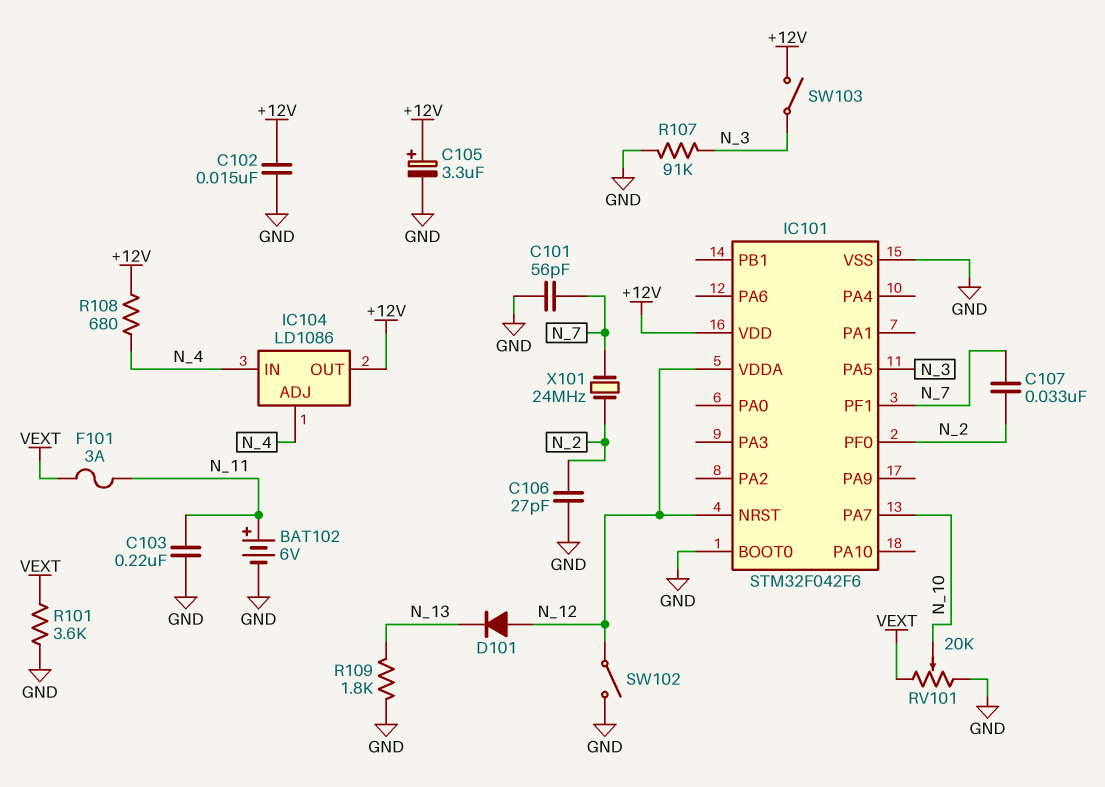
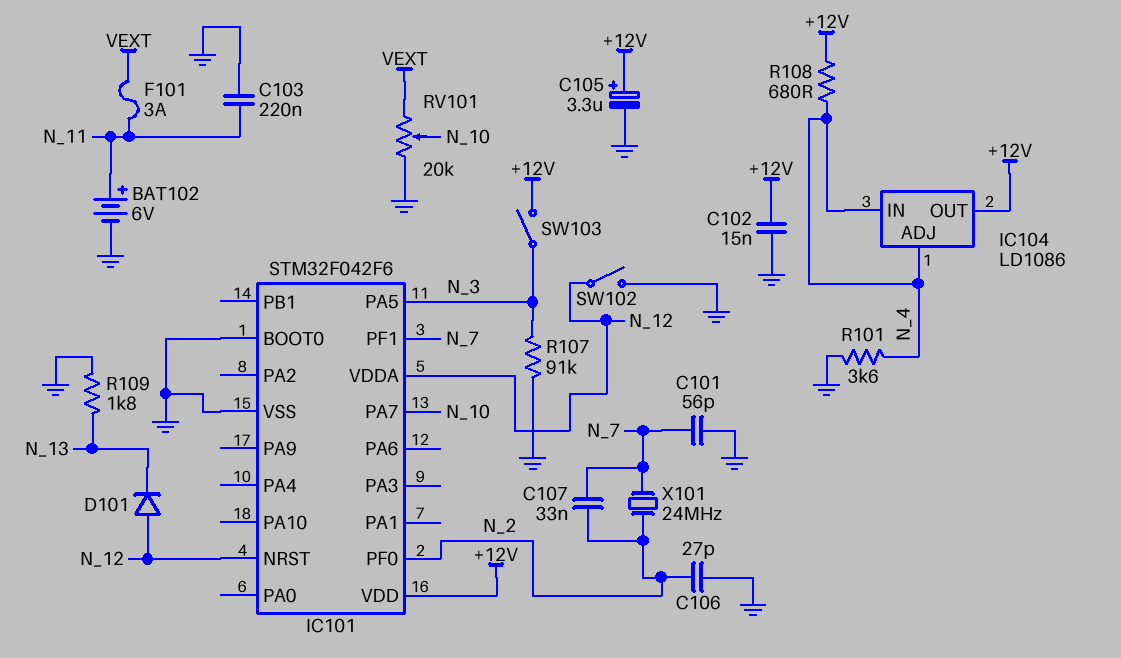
R101: 3.6k (GND, VEXT) -> 3.6k (GND, N_4)

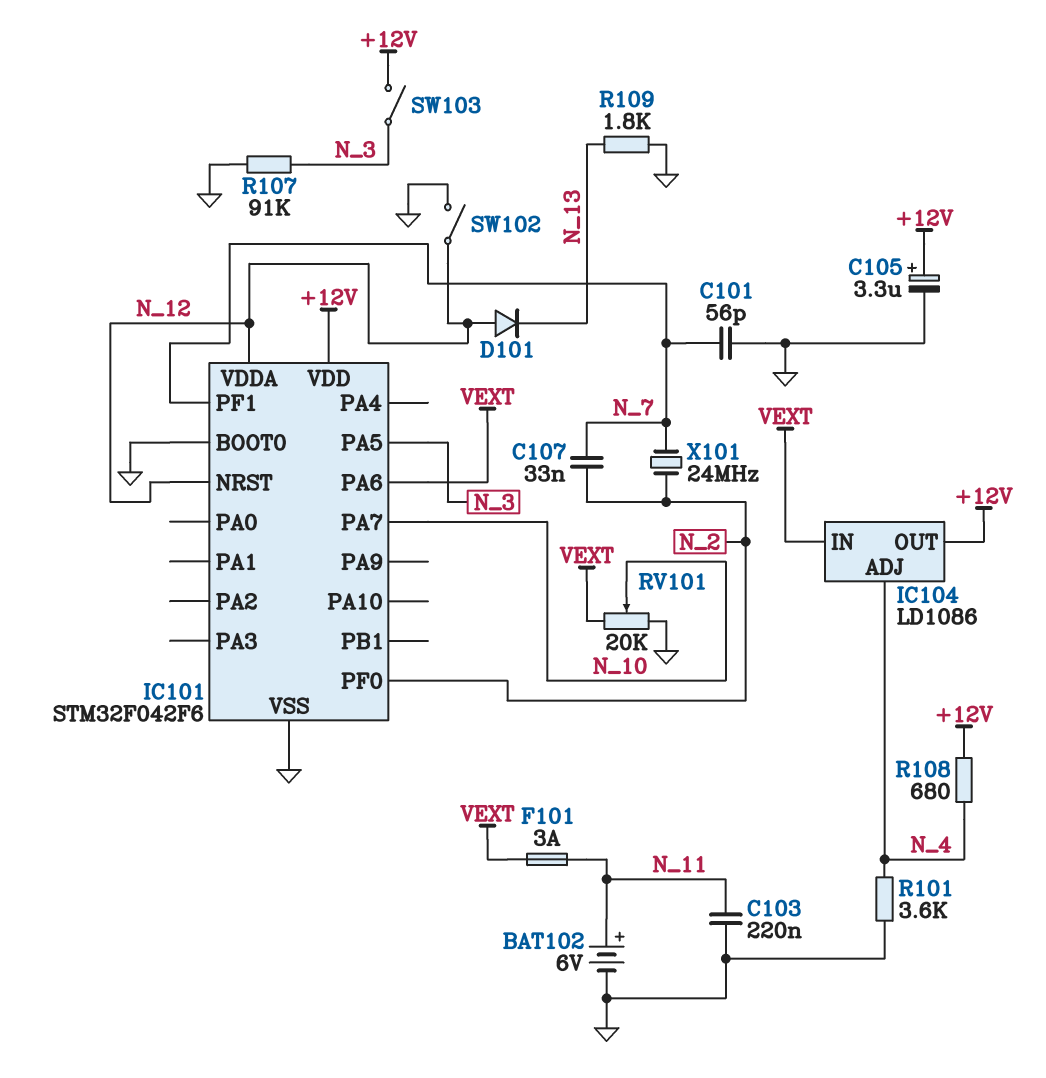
C102: 15nF (+12V, GND) -> none
C106: 27pF (GND, N_2) -> none
IC101 pin PA6: none -> VEXT
IC104 pin IN: N_4 -> VEXT

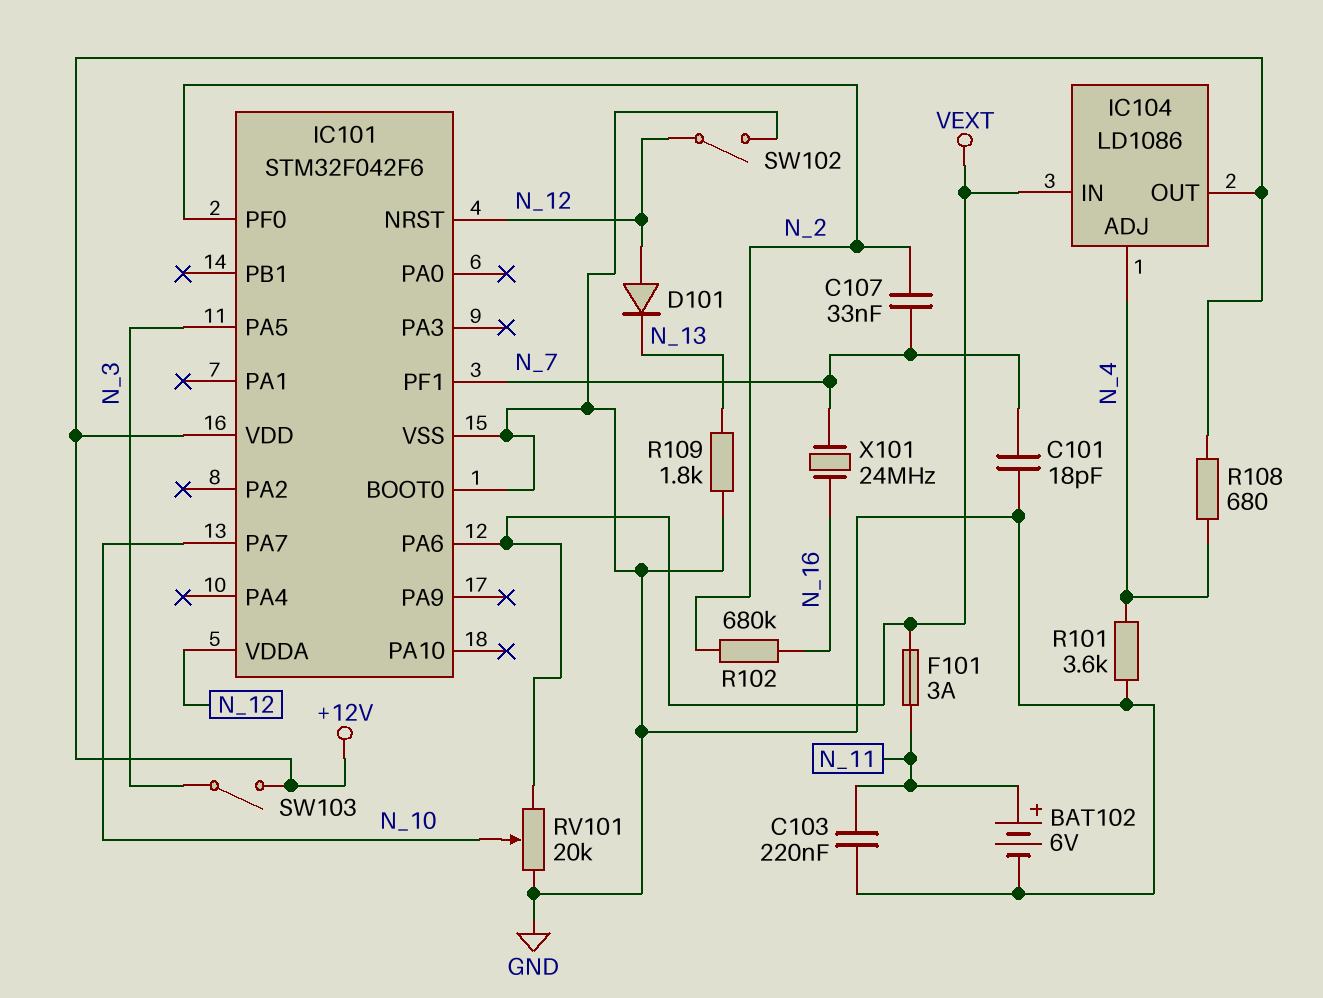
C101: 56pF (GND, N_7) -> 18pF (GND, N_7)
C105: 3.3uF (plus +12V, minus GND) -> none
R102: none -> 680k (N_2, N_16)
R107: 91k (GND, N_3) -> none
X101: 24MHz (N_2, N_7) -> 24MHz (N_7, N_16)

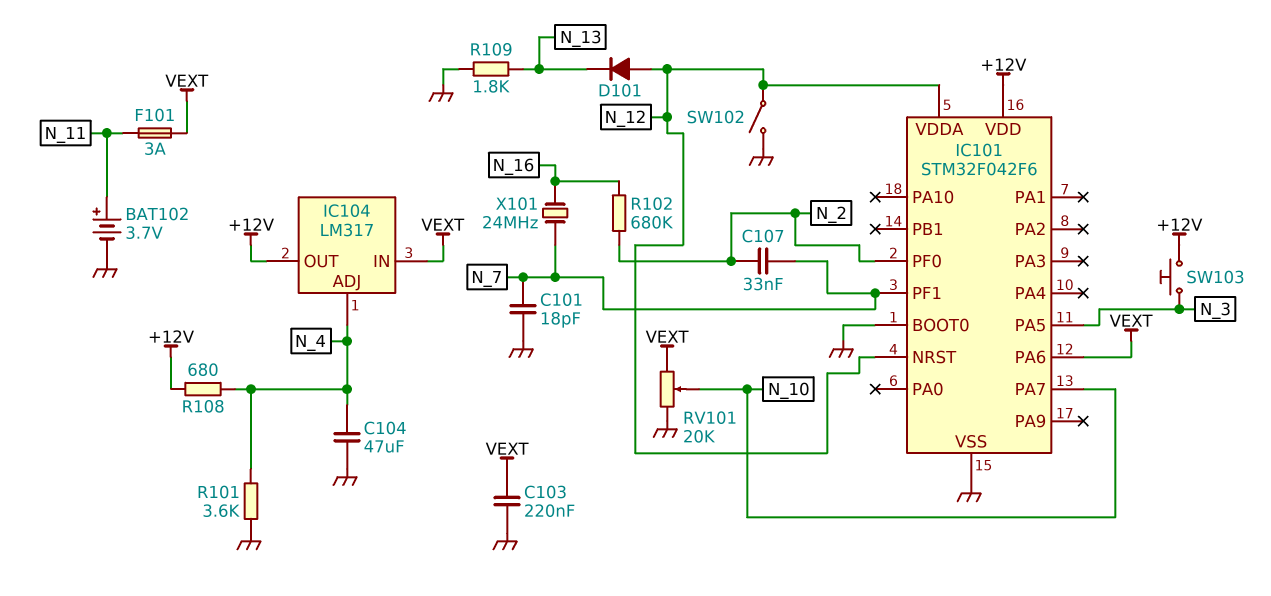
BAT102: 6V (plus N_11, minus GND) -> 3.7V (plus N_11, minus GND)
C103: 220nF (GND, N_11) -> 220nF (GND, VEXT)
C104: none -> 47uF (GND, N_4)
IC104: LD1086 -> LM317
SW103: switch (+12V, N_3) -> button (+12V, N_3)

